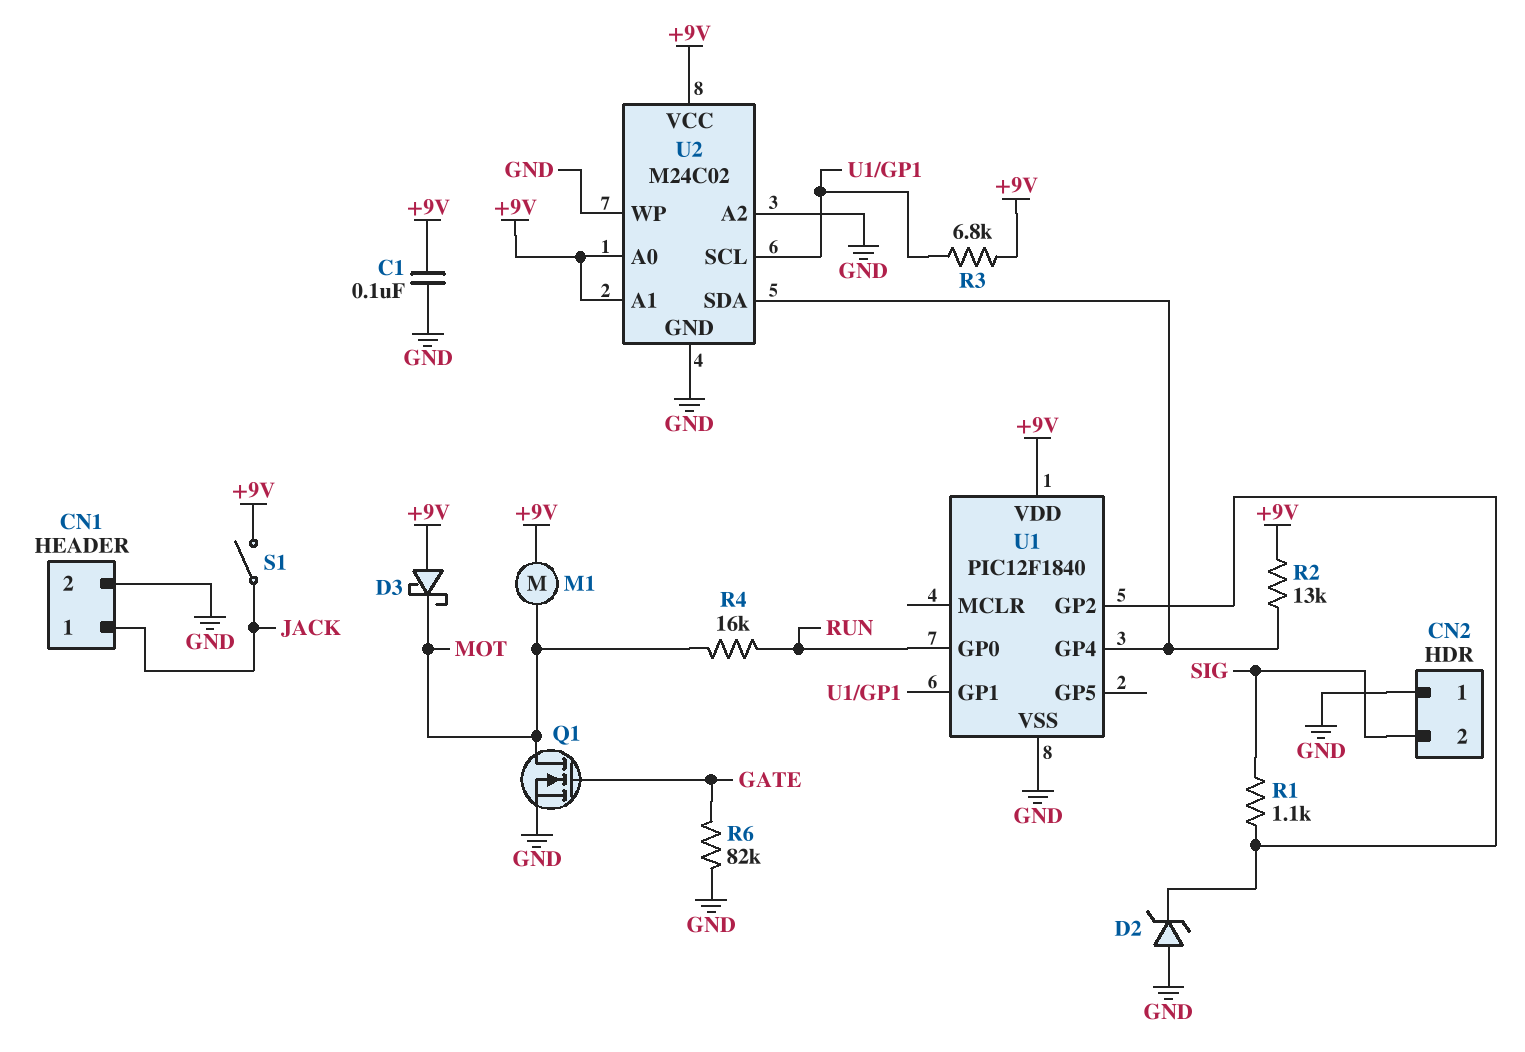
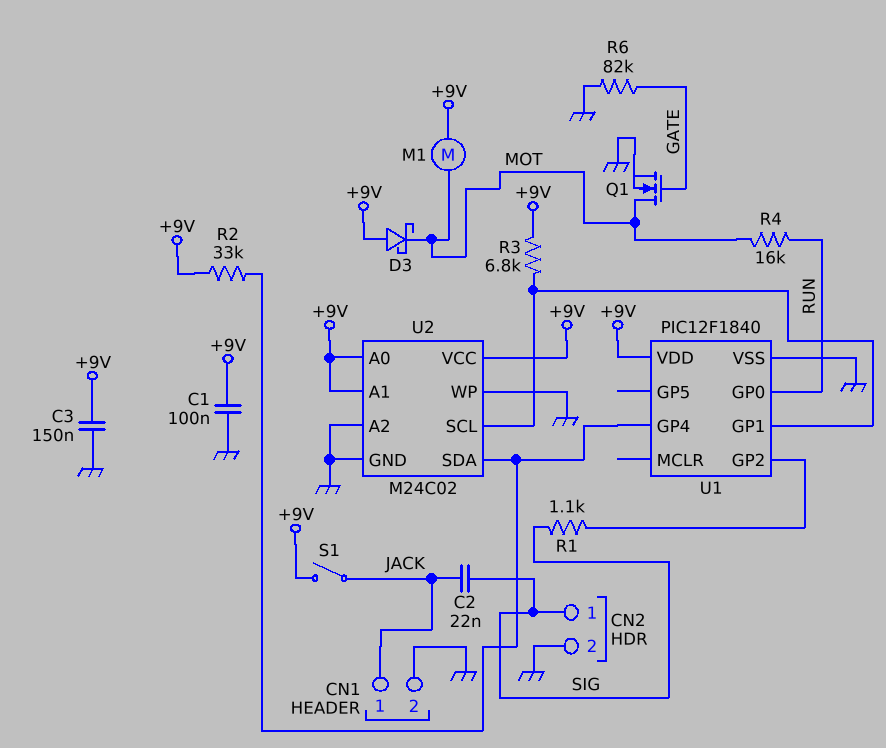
C2: none -> 22nF (JACK, SIG)
C3: none -> 150nF (+9V, GND)
CN2 pin 1: GND -> SIG
CN2 pin 2: SIG -> GND
D2: zener (A GND, K U1/GP2) -> none
R2: 13k (+9V, U1/GP4) -> 33k (+9V, U1/GP4)

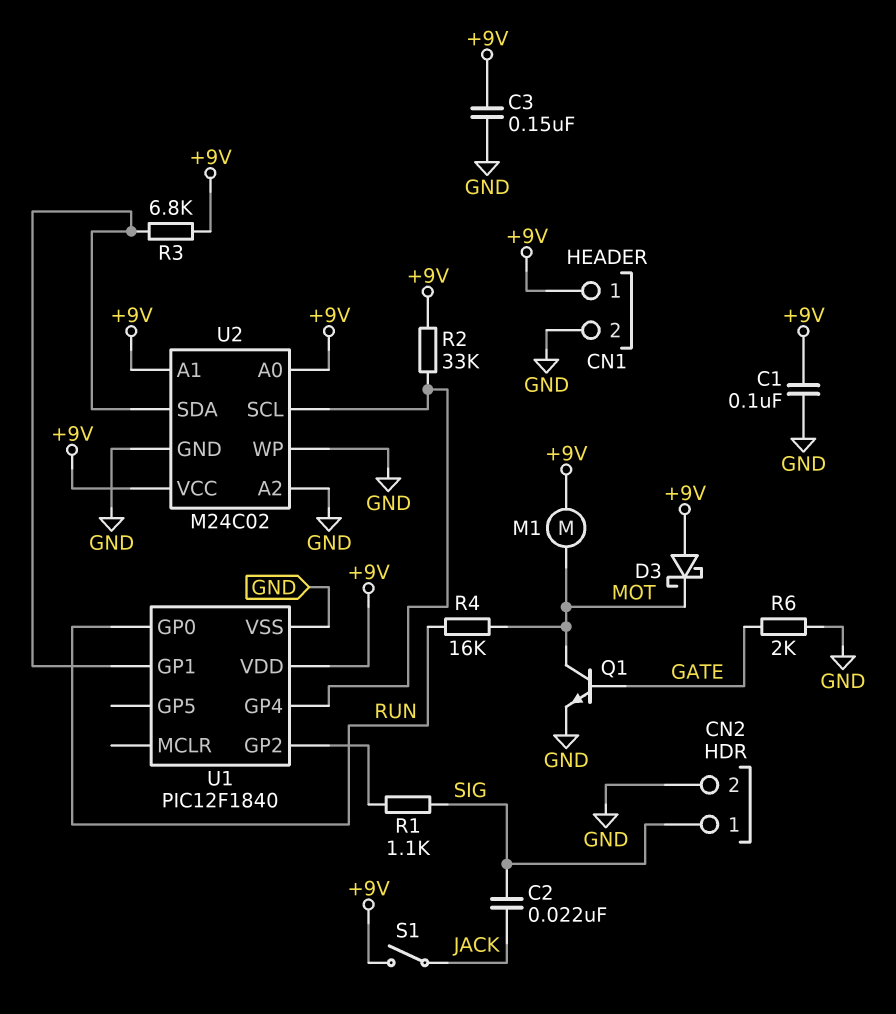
CN1 pin 1: JACK -> +9V
Q1: NMOS (G GATE, D MOT, S GND) -> NPN (B GATE, C MOT, E GND)
R6: 82k (GATE, GND) -> 2k (GATE, GND)
U2 pin SCL: U1/GP1 -> U1/GP4
U2 pin SDA: U1/GP4 -> U1/GP1

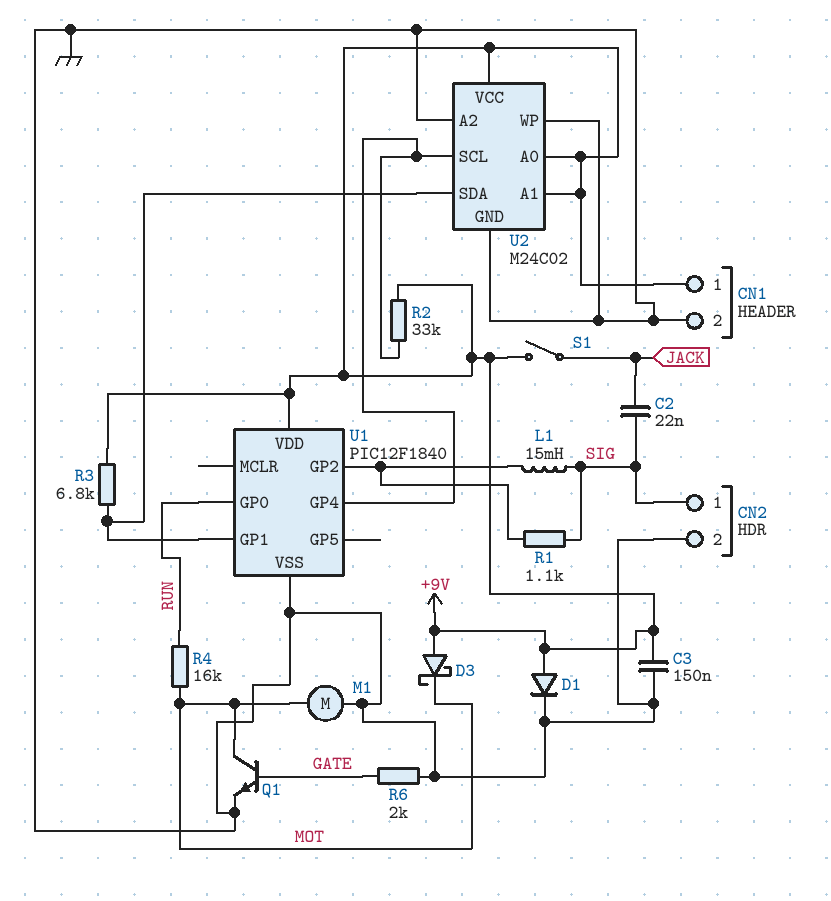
C1: 100nF (+9V, GND) -> none
D1: none -> diode (A +9V, K GND)
L1: none -> 15mH (SIG, U1/GP2)
M1: motor (+9V, MOT) -> motor (GND, MOT)

